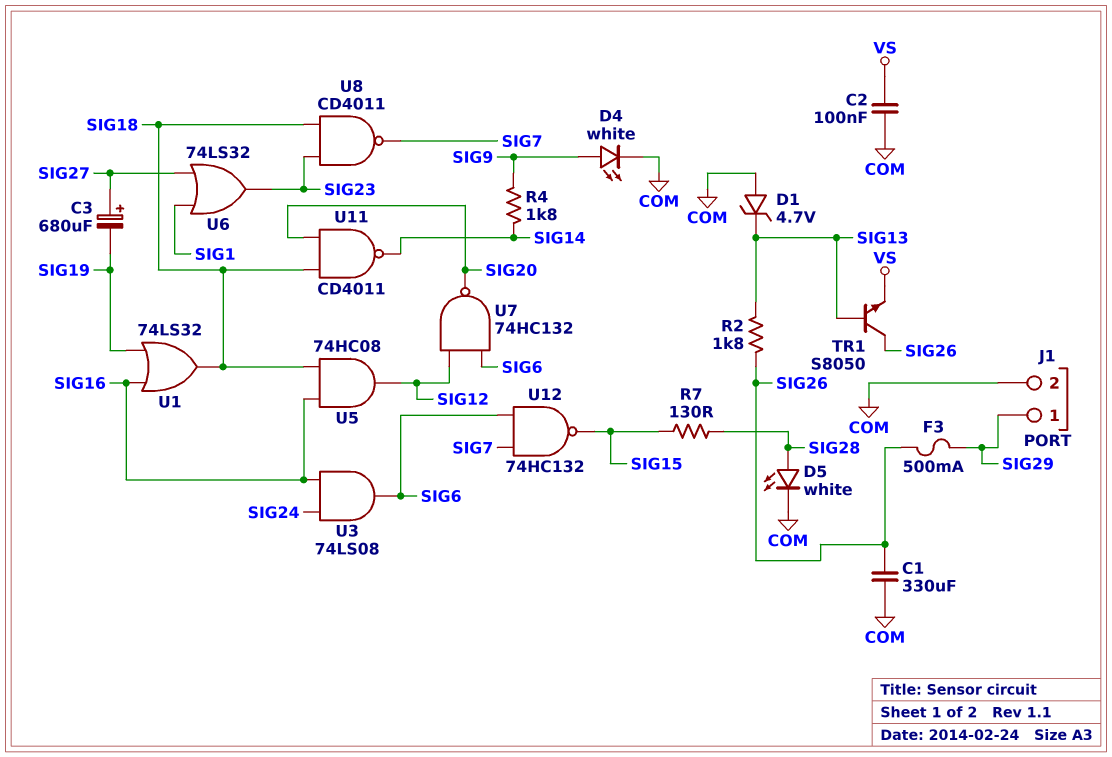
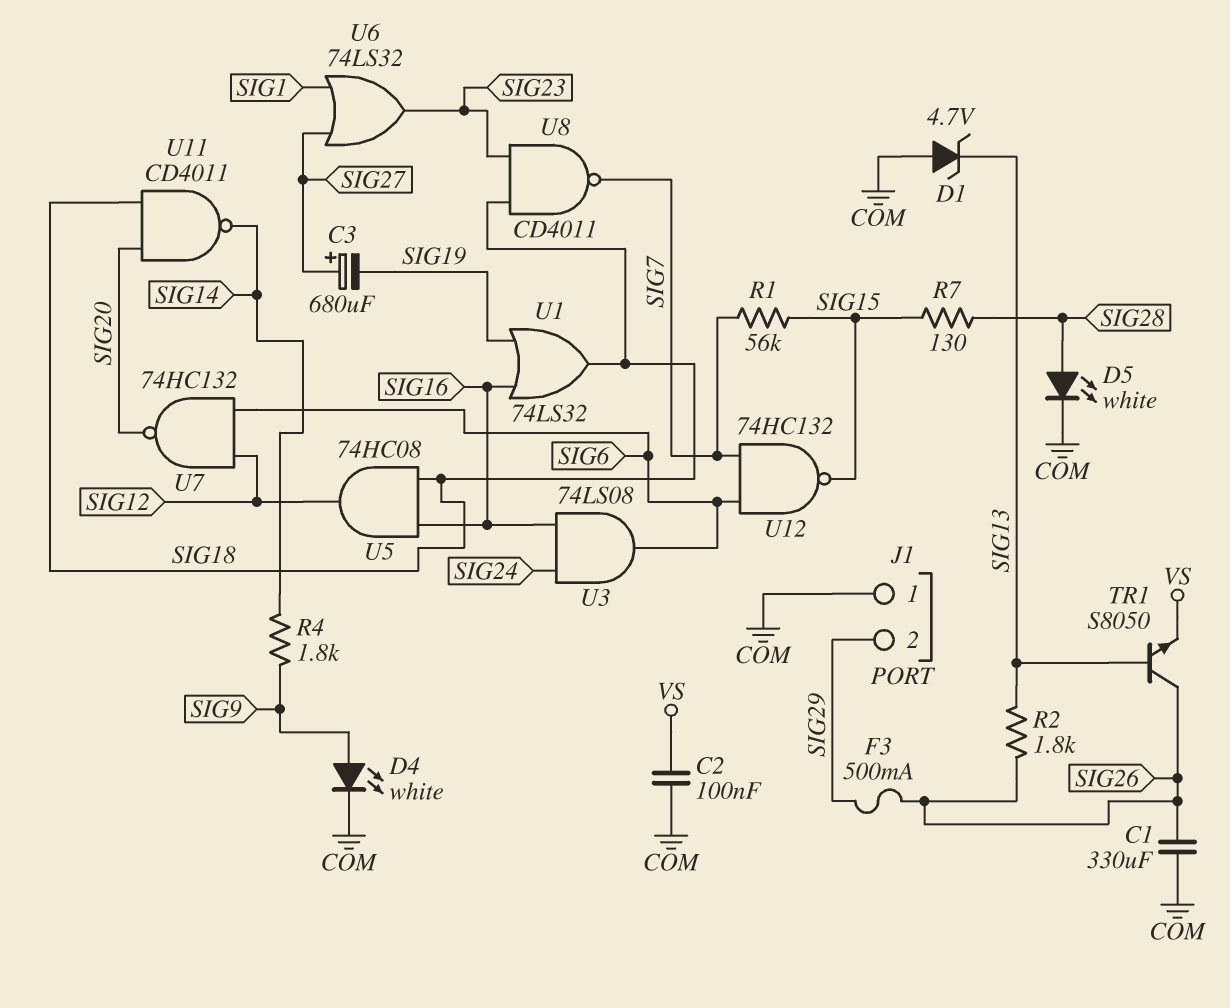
J1 pin 1: SIG29 -> COM
J1 pin 2: COM -> SIG29
R1: none -> 56k (SIG7, SIG15)

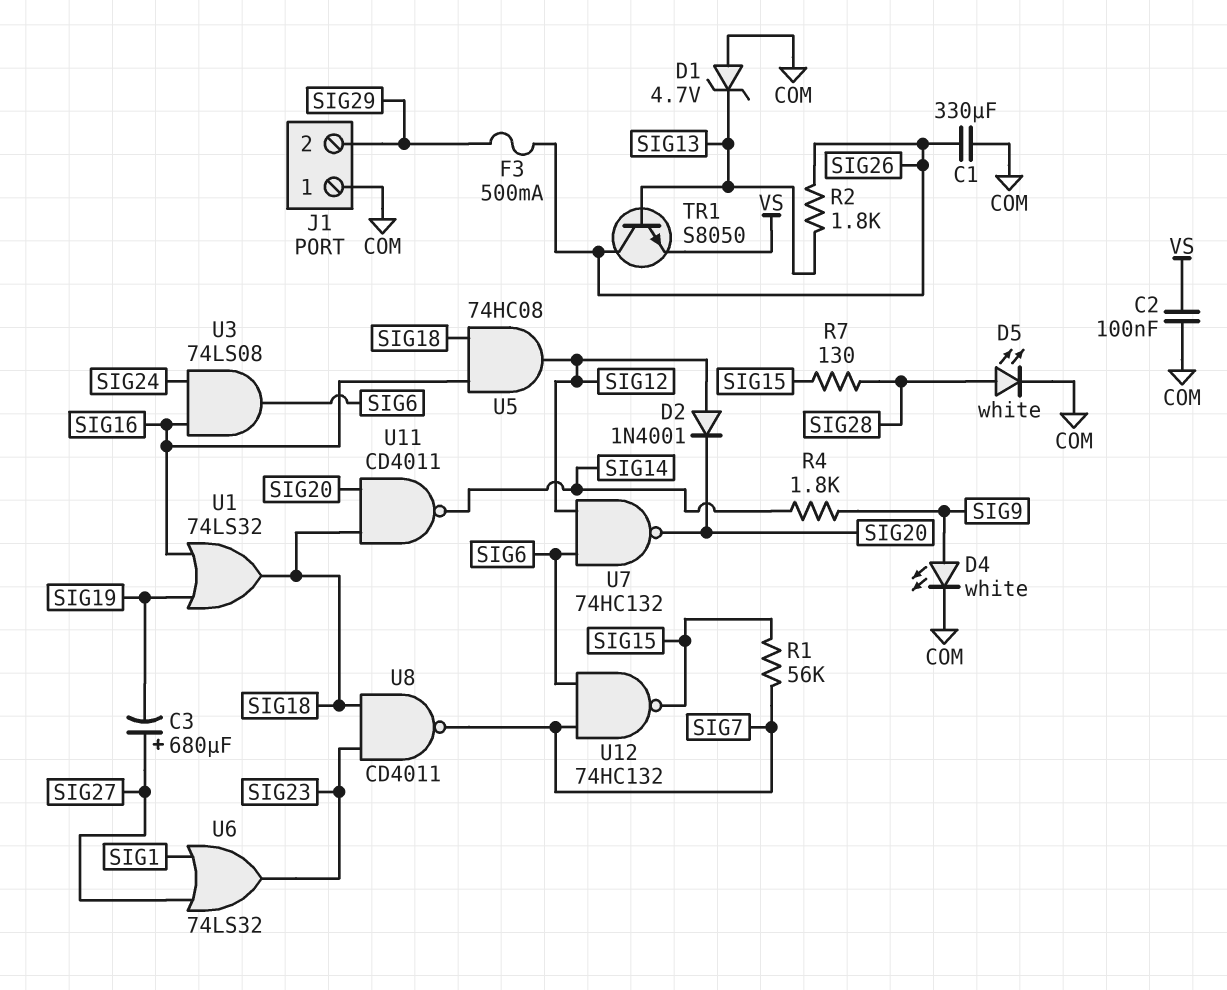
D2: none -> diode 1N4001 (A SIG12, K SIG20)

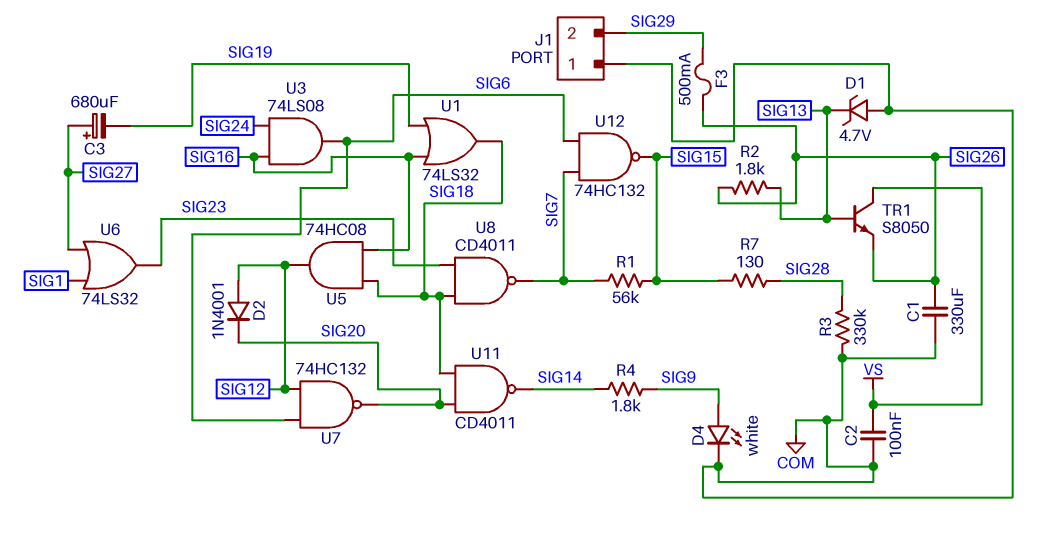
D5: LED white (A SIG28, K COM) -> none
R3: none -> 330k (COM, SIG28)
TR1: NPN S8050 (B SIG13, C SIG26, E VS) -> NPN S8050 (B SIG13, C VS, E SIG26)

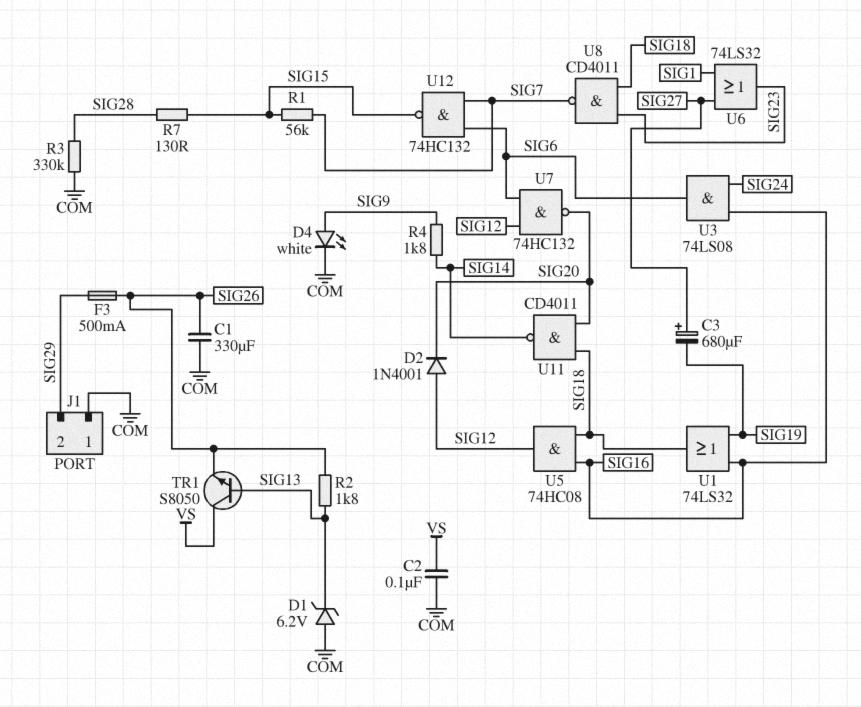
D1: zener 4.7V (A COM, K SIG13) -> zener 6.2V (A COM, K SIG13)

